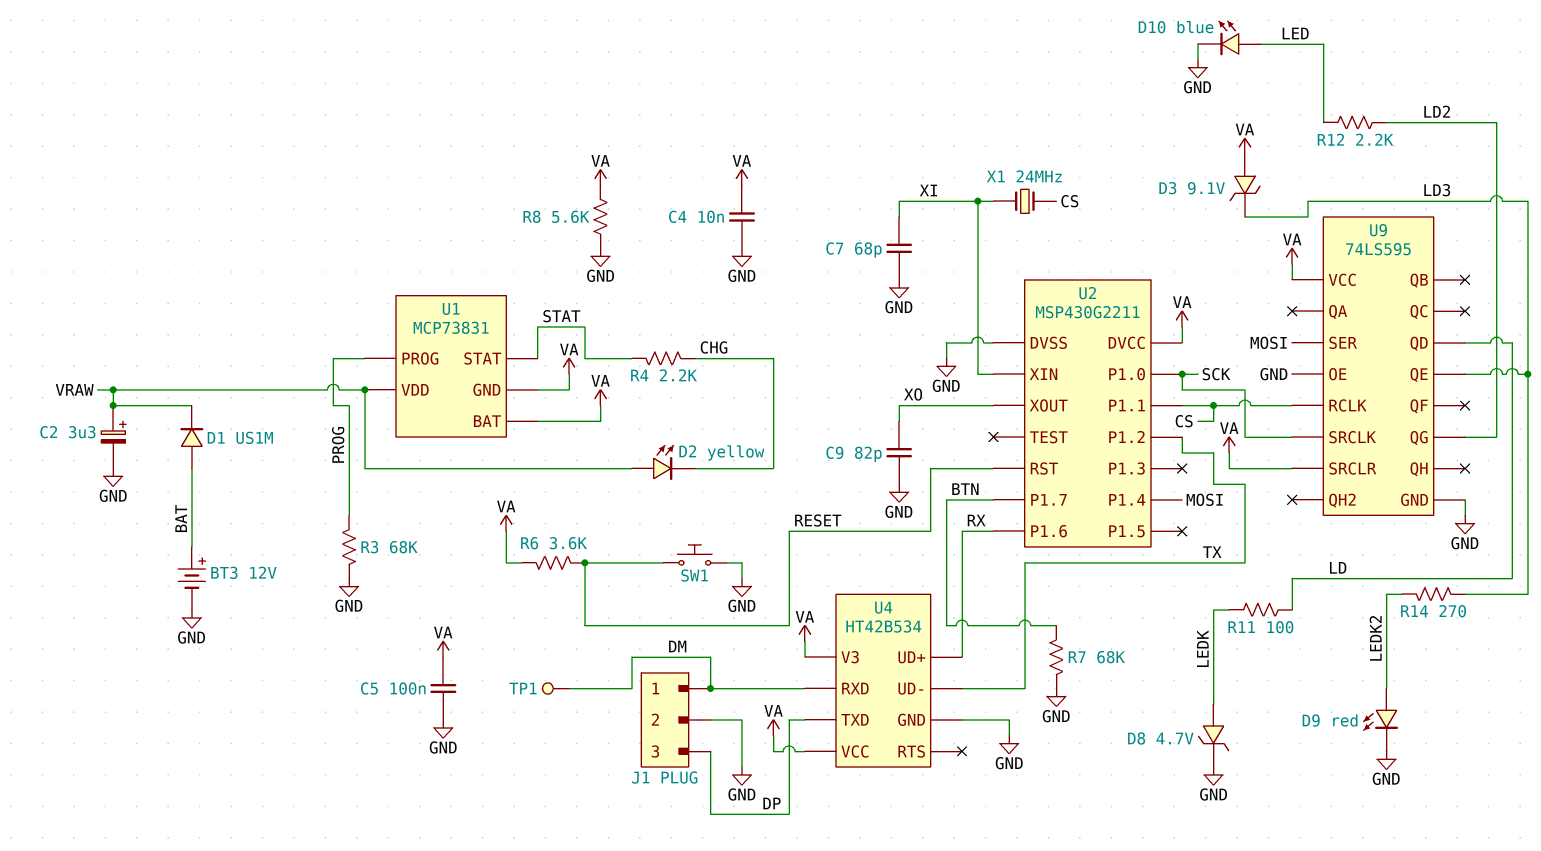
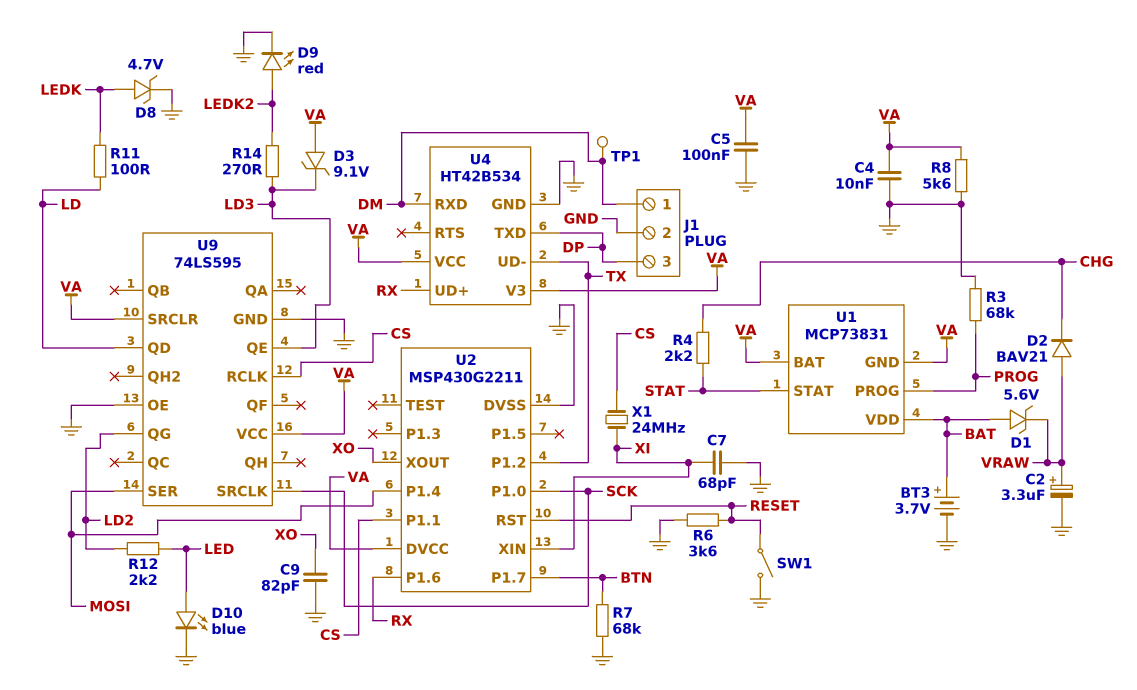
BT3: 12V (plus BAT, minus GND) -> 3.7V (plus BAT, minus GND)
D1: diode US1M (A BAT, K VRAW) -> zener 5.6V (A BAT, K VRAW)
D2: LED yellow (A VRAW, K CHG) -> diode BAV21 (A VRAW, K CHG)
R6: 3.6k (RESET, VA) -> 3.6k (GND, RESET)
SW1: button (GND, RESET) -> switch (GND, RESET)
U1 pin VDD: VRAW -> BAT

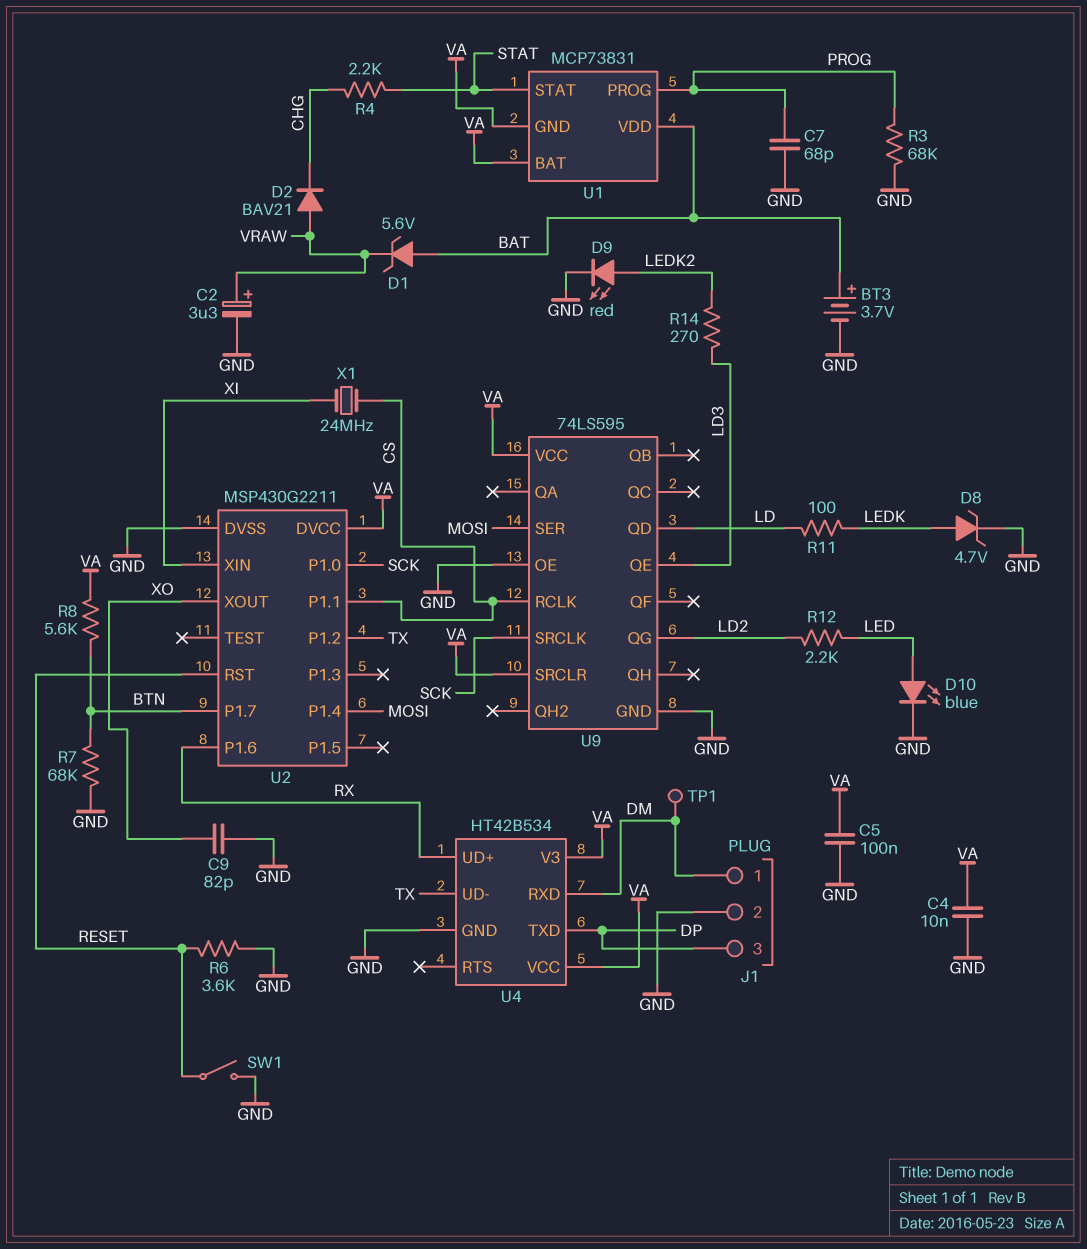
C7: 68pF (GND, XI) -> 68pF (GND, PROG)
D3: zener 9.1V (A VA, K LD3) -> none
R8: 5.6k (GND, VA) -> 5.6k (BTN, VA)

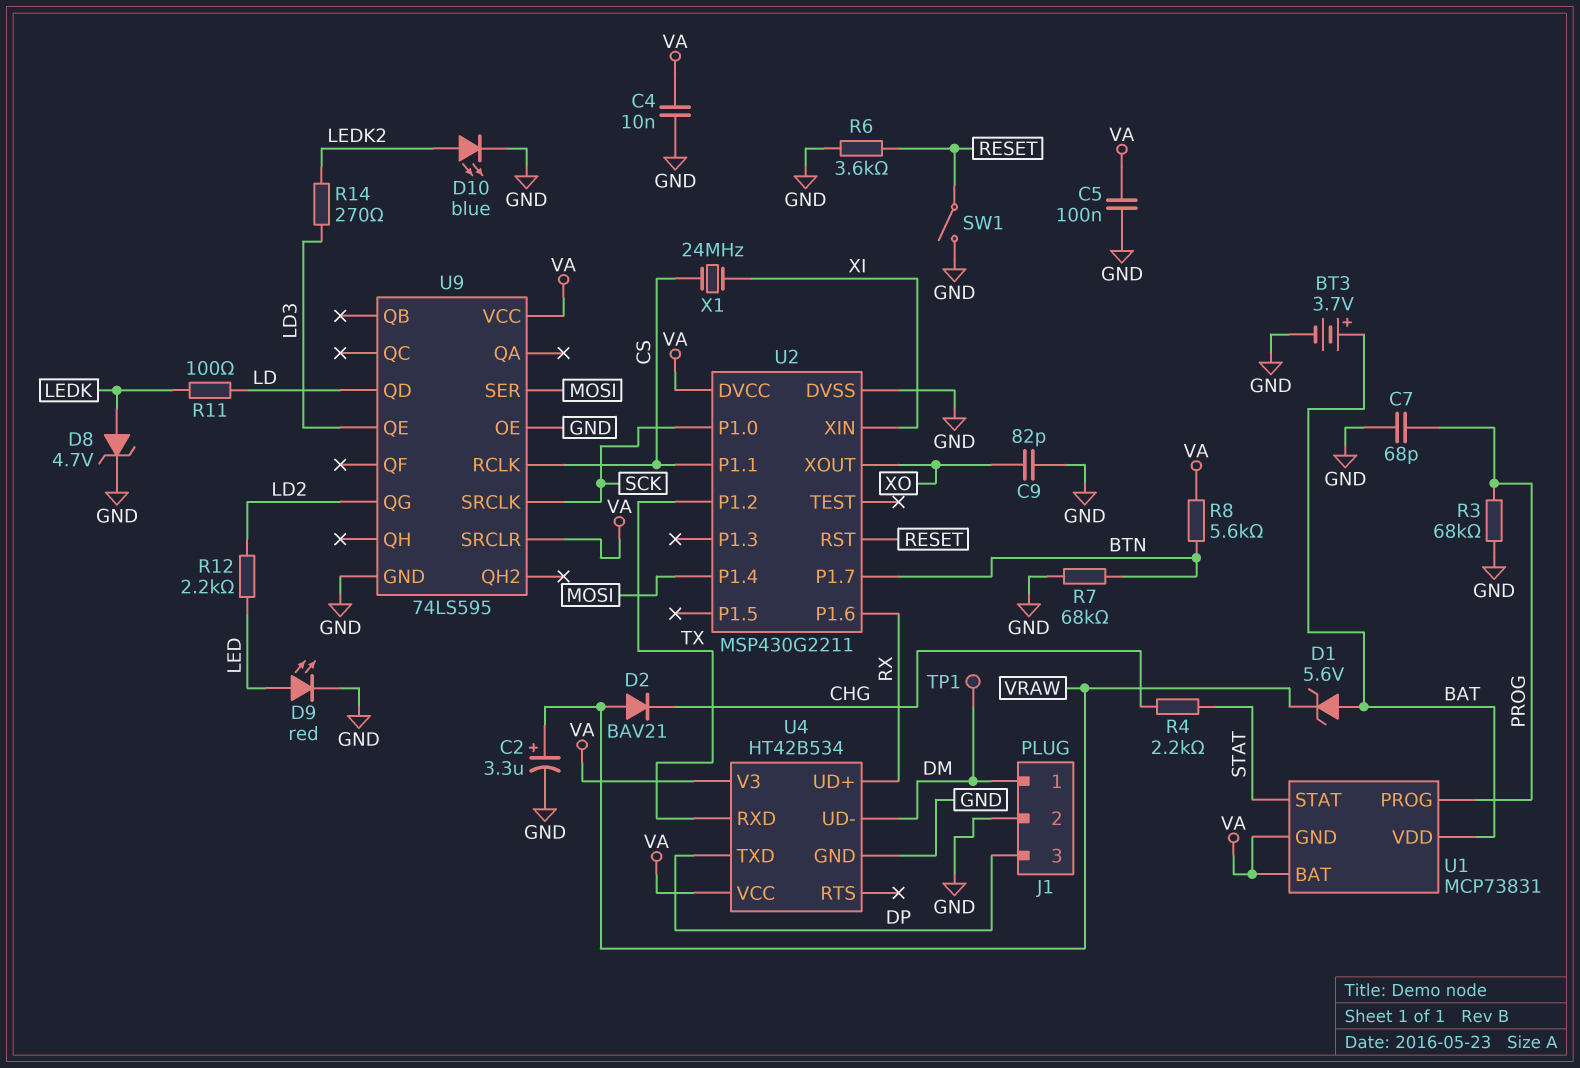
D9: LED red (A LEDK2, K GND) -> LED red (A LED, K GND)
D10: LED blue (A LED, K GND) -> LED blue (A LEDK2, K GND)
U4 pin RXD: DM -> TX
U4 pin UD-: TX -> DM

